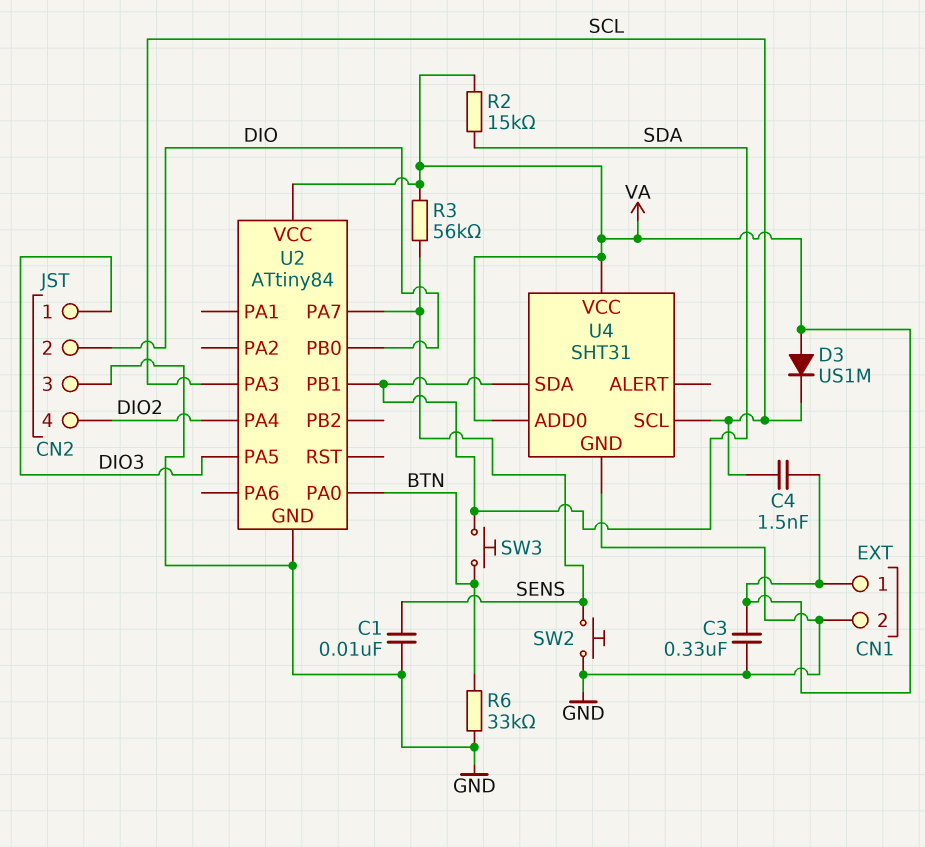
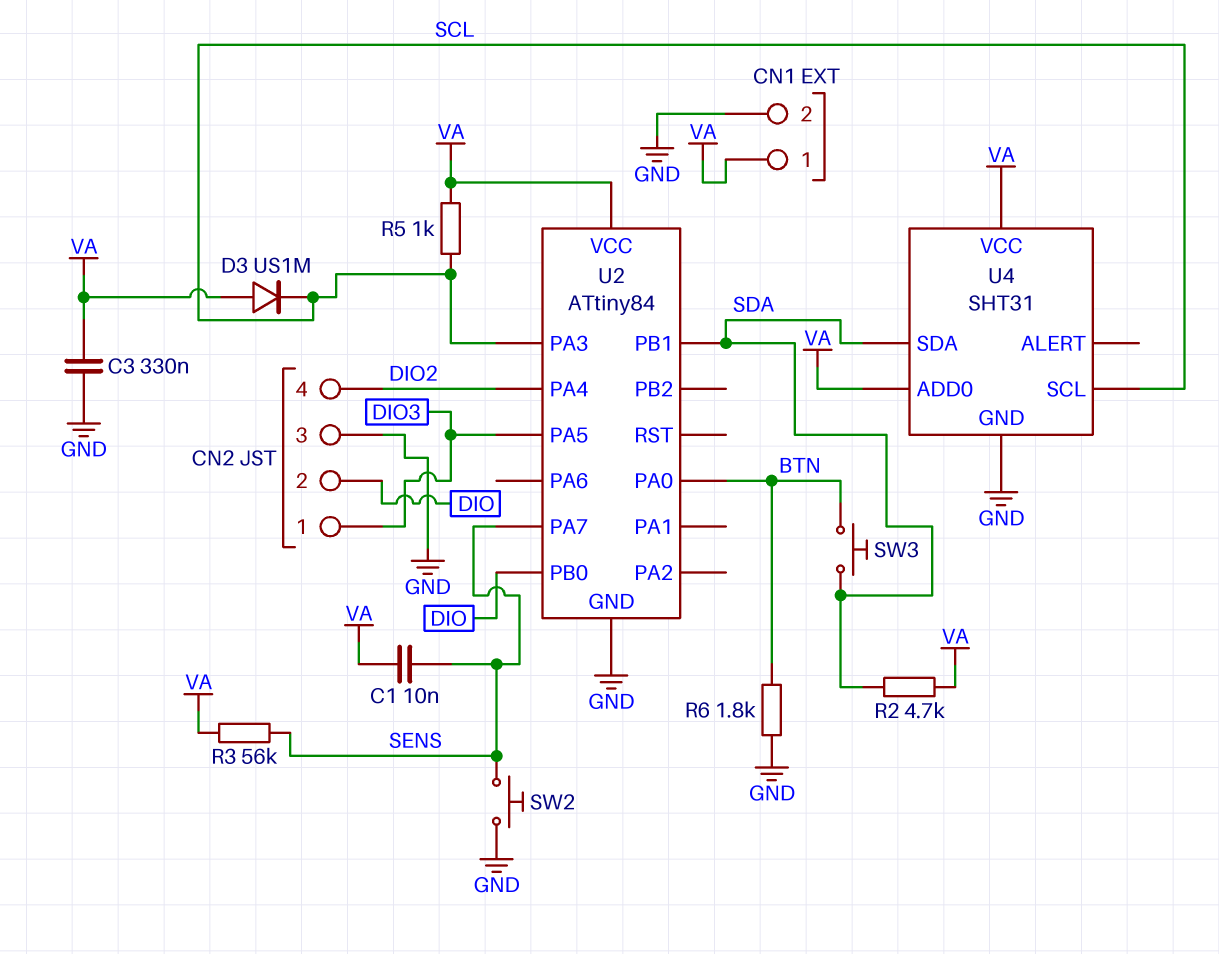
C1: 10nF (GND, SENS) -> 10nF (SENS, VA)
C4: 1.5nF (SCL, VA) -> none
R2: 15k (SDA, VA) -> 4.7k (SDA, VA)
R5: none -> 1k (SCL, VA)
R6: 33k (BTN, GND) -> 1.8k (BTN, GND)

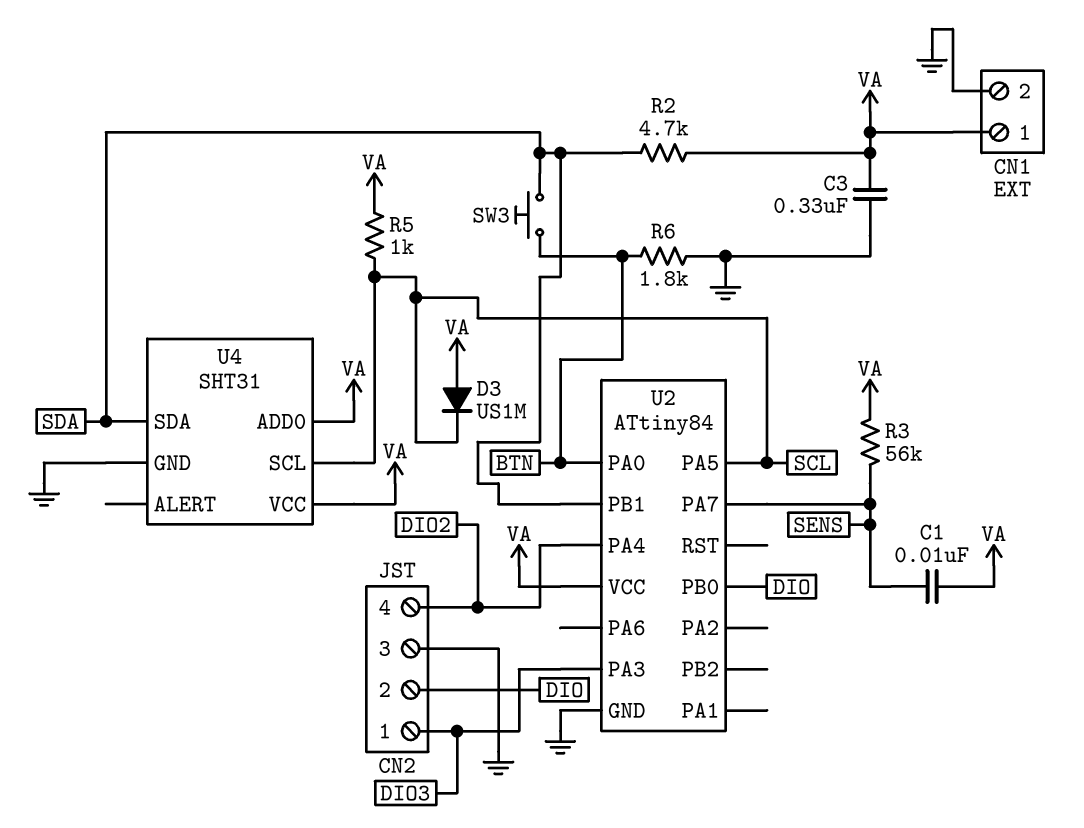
SW2: button (GND, SENS) -> none
U2 pin PA3: SCL -> DIO3
U2 pin PA5: DIO3 -> SCL

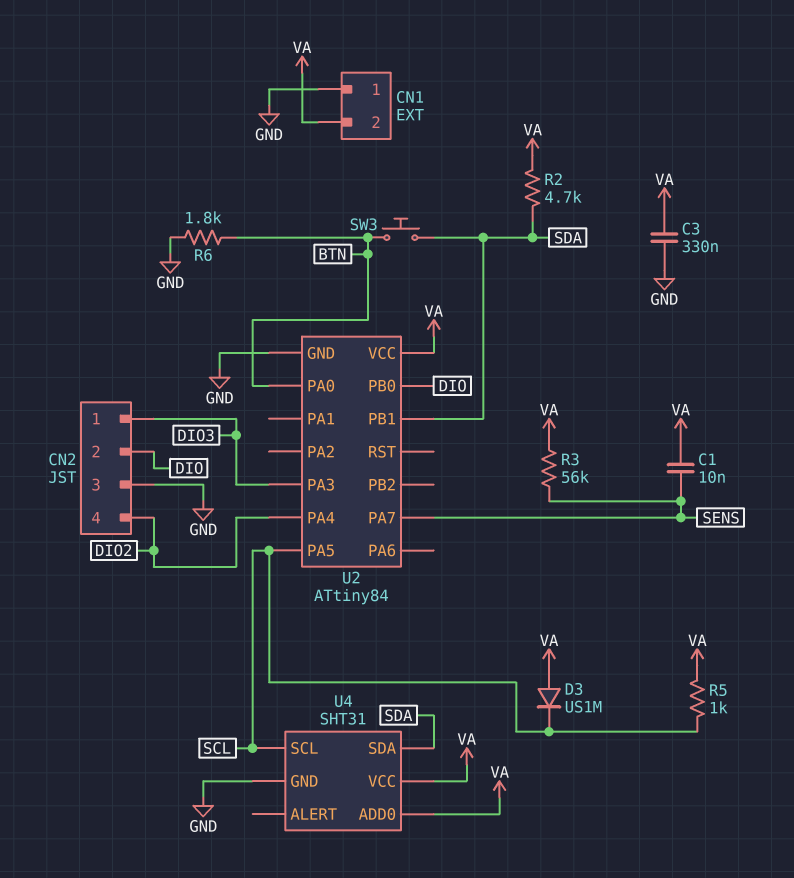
CN1 pin 1: VA -> GND
CN1 pin 2: GND -> VA

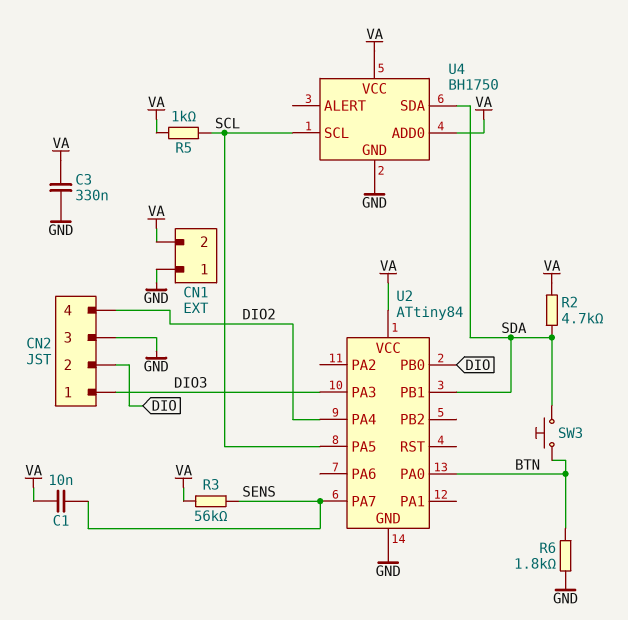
D3: diode US1M (A VA, K SCL) -> none
U4: SHT31 -> BH1750

